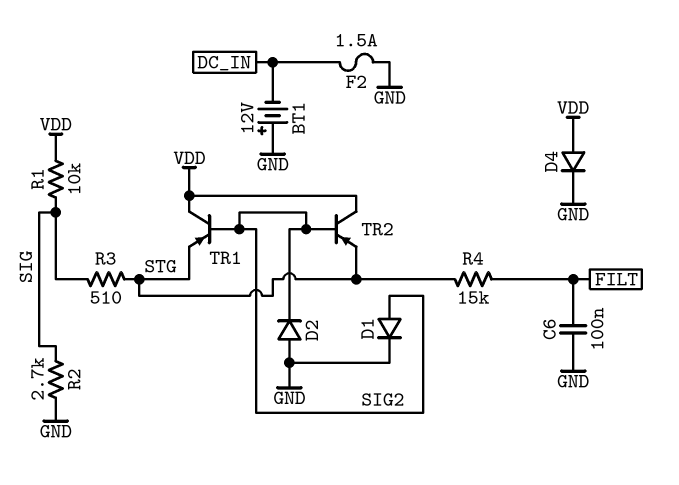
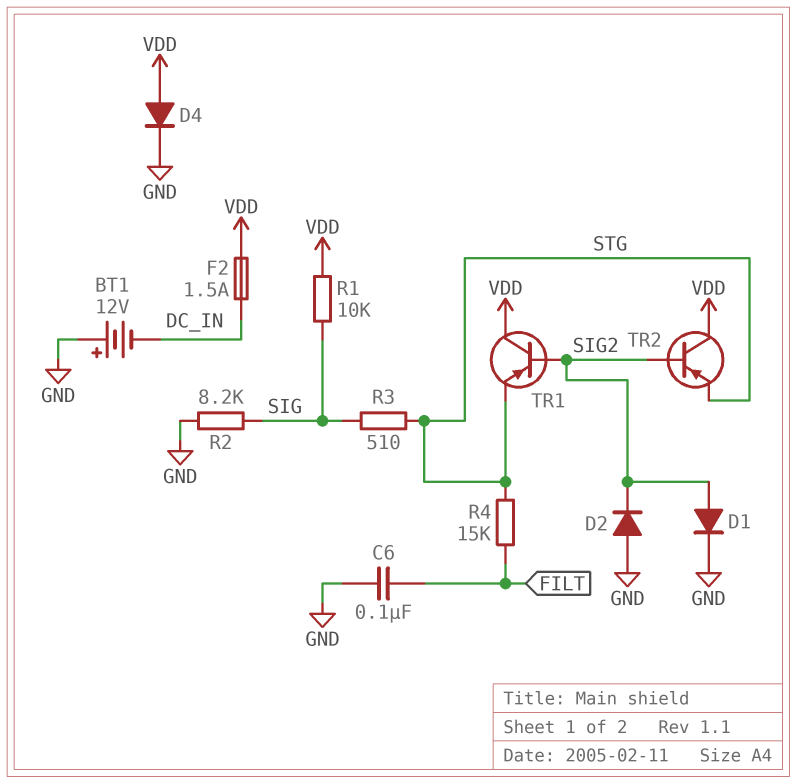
F2: 1.5A (DC_IN, GND) -> 1.5A (DC_IN, VDD)
R2: 2.7k (GND, SIG) -> 8.2k (GND, SIG)

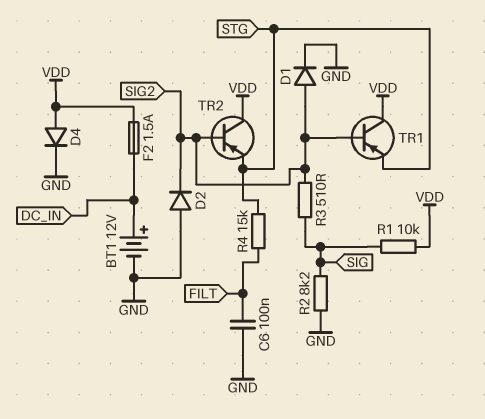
BT1: 12V (plus GND, minus DC_IN) -> 12V (plus DC_IN, minus GND)
R3: 510 (SIG, STG) -> 510 (SIG, SIG2)

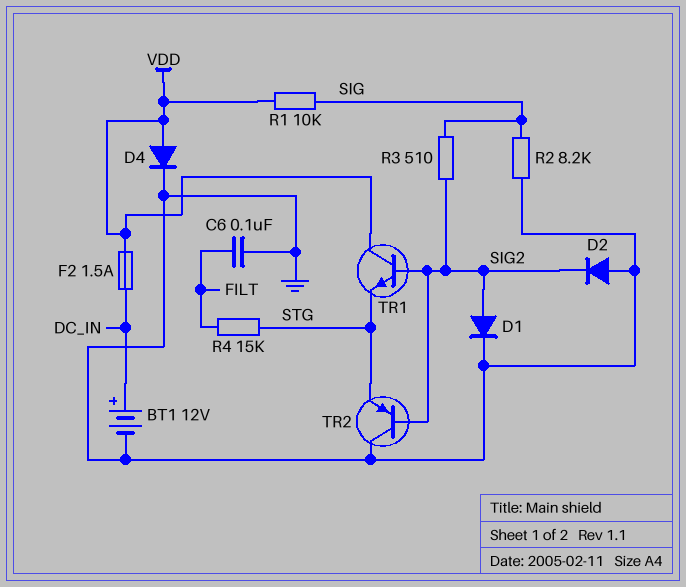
TR1: PNP (B SIG2, C VDD, E STG) -> NPN (B SIG2, C VDD, E STG)
TR2: PNP (B SIG2, C VDD, E STG) -> PNP (B SIG2, C GND, E STG)

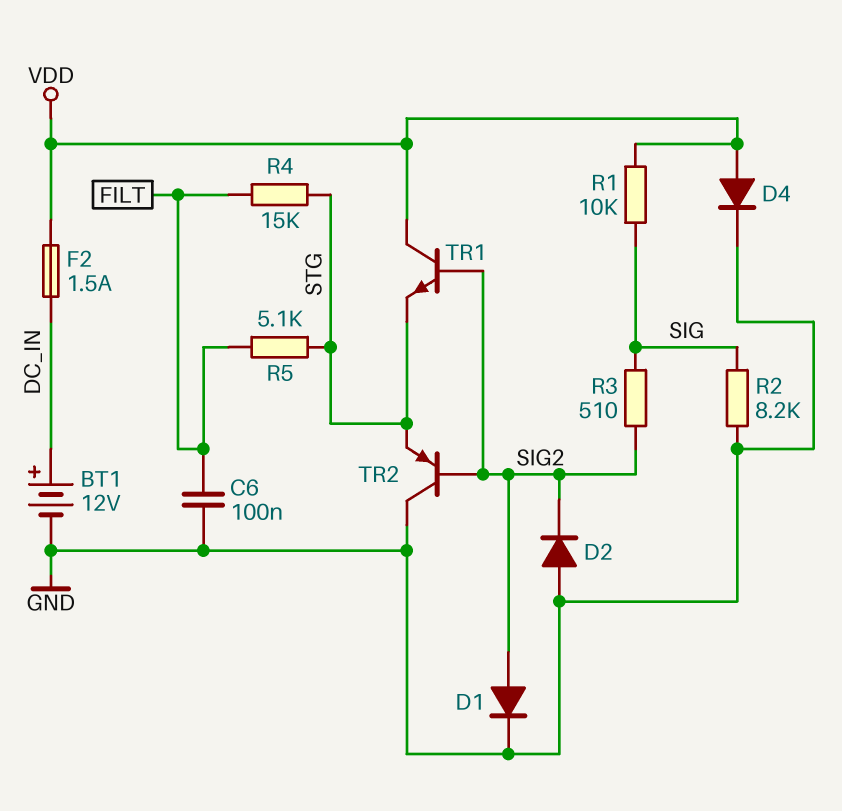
R5: none -> 5.1k (FILT, STG)

